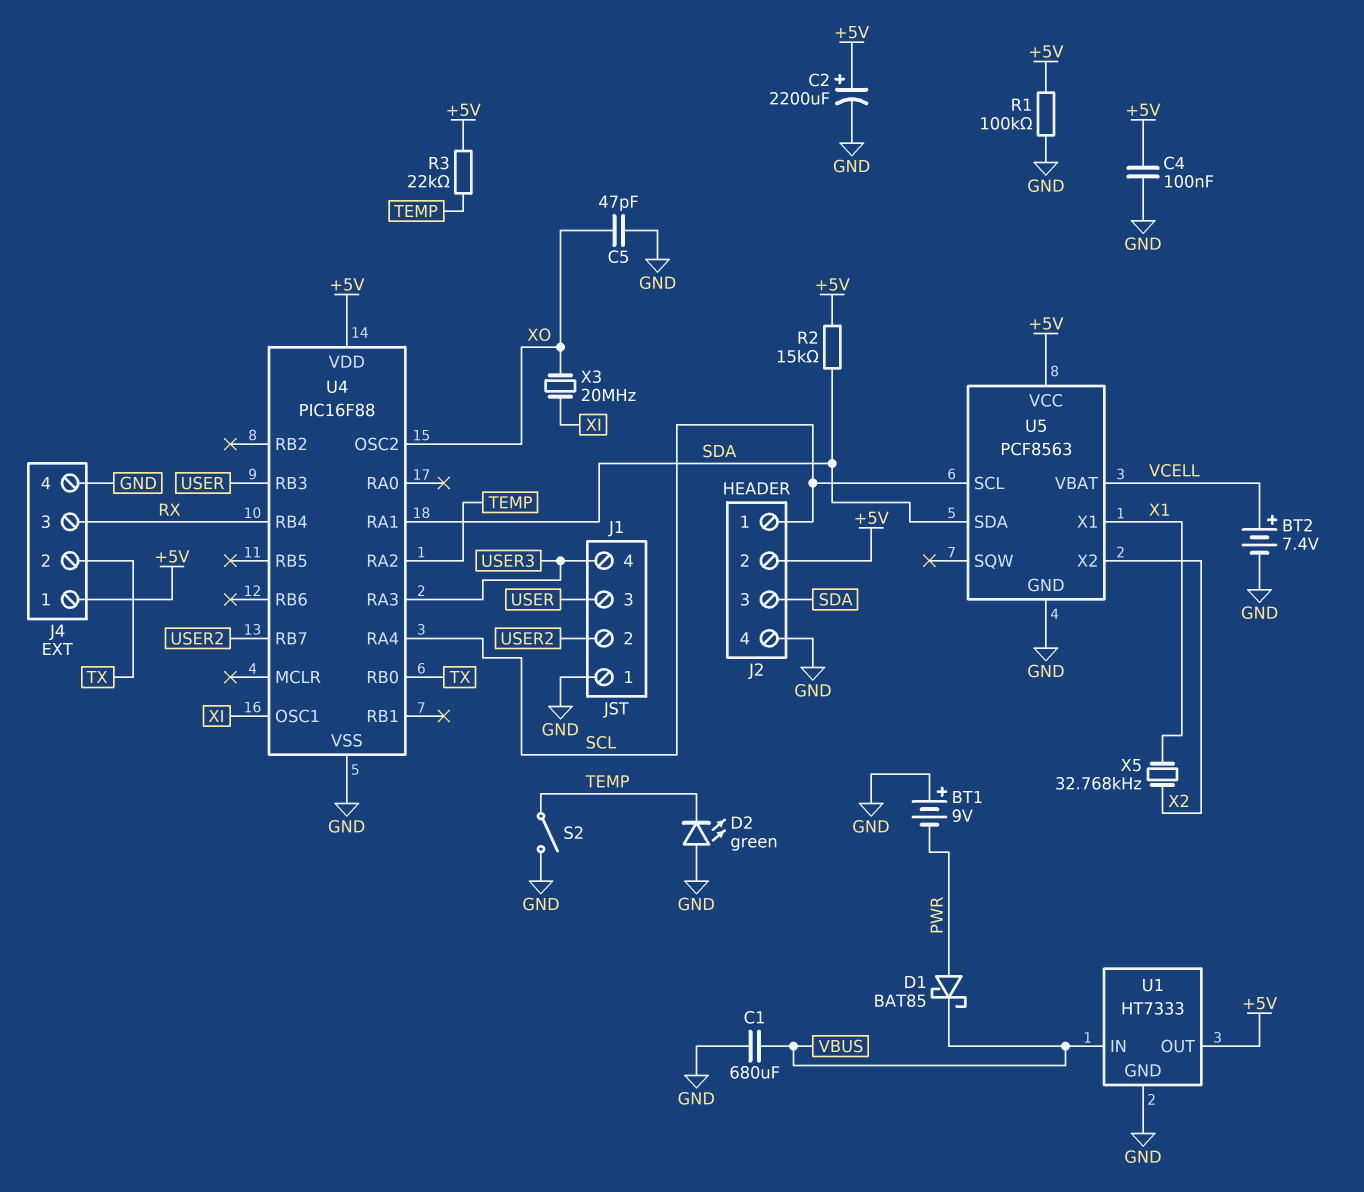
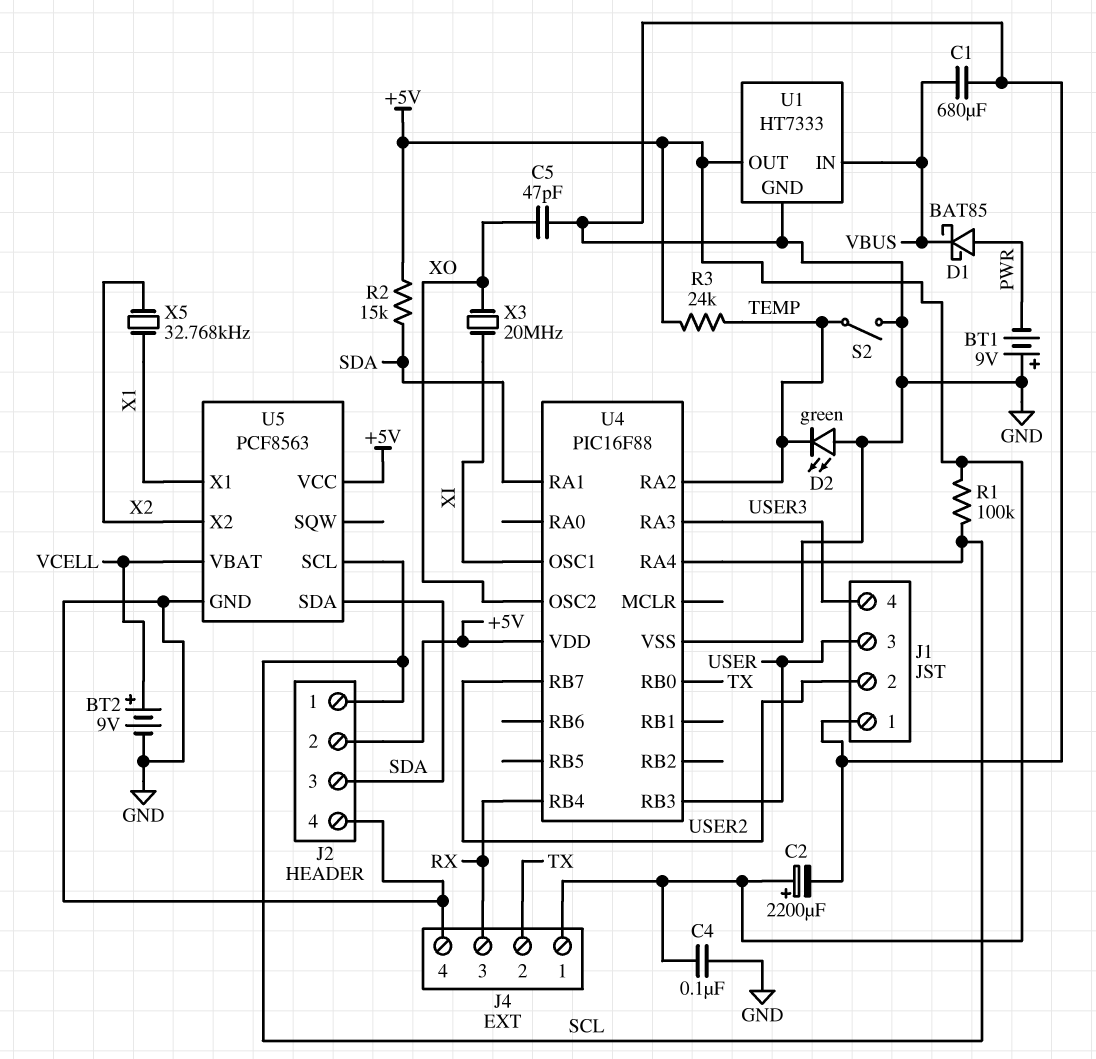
BT2: 7.4V (plus VCELL, minus GND) -> 9V (plus VCELL, minus GND)
R1: 100k (+5V, GND) -> 100k (+5V, SCL)
R3: 22k (+5V, TEMP) -> 24k (+5V, TEMP)

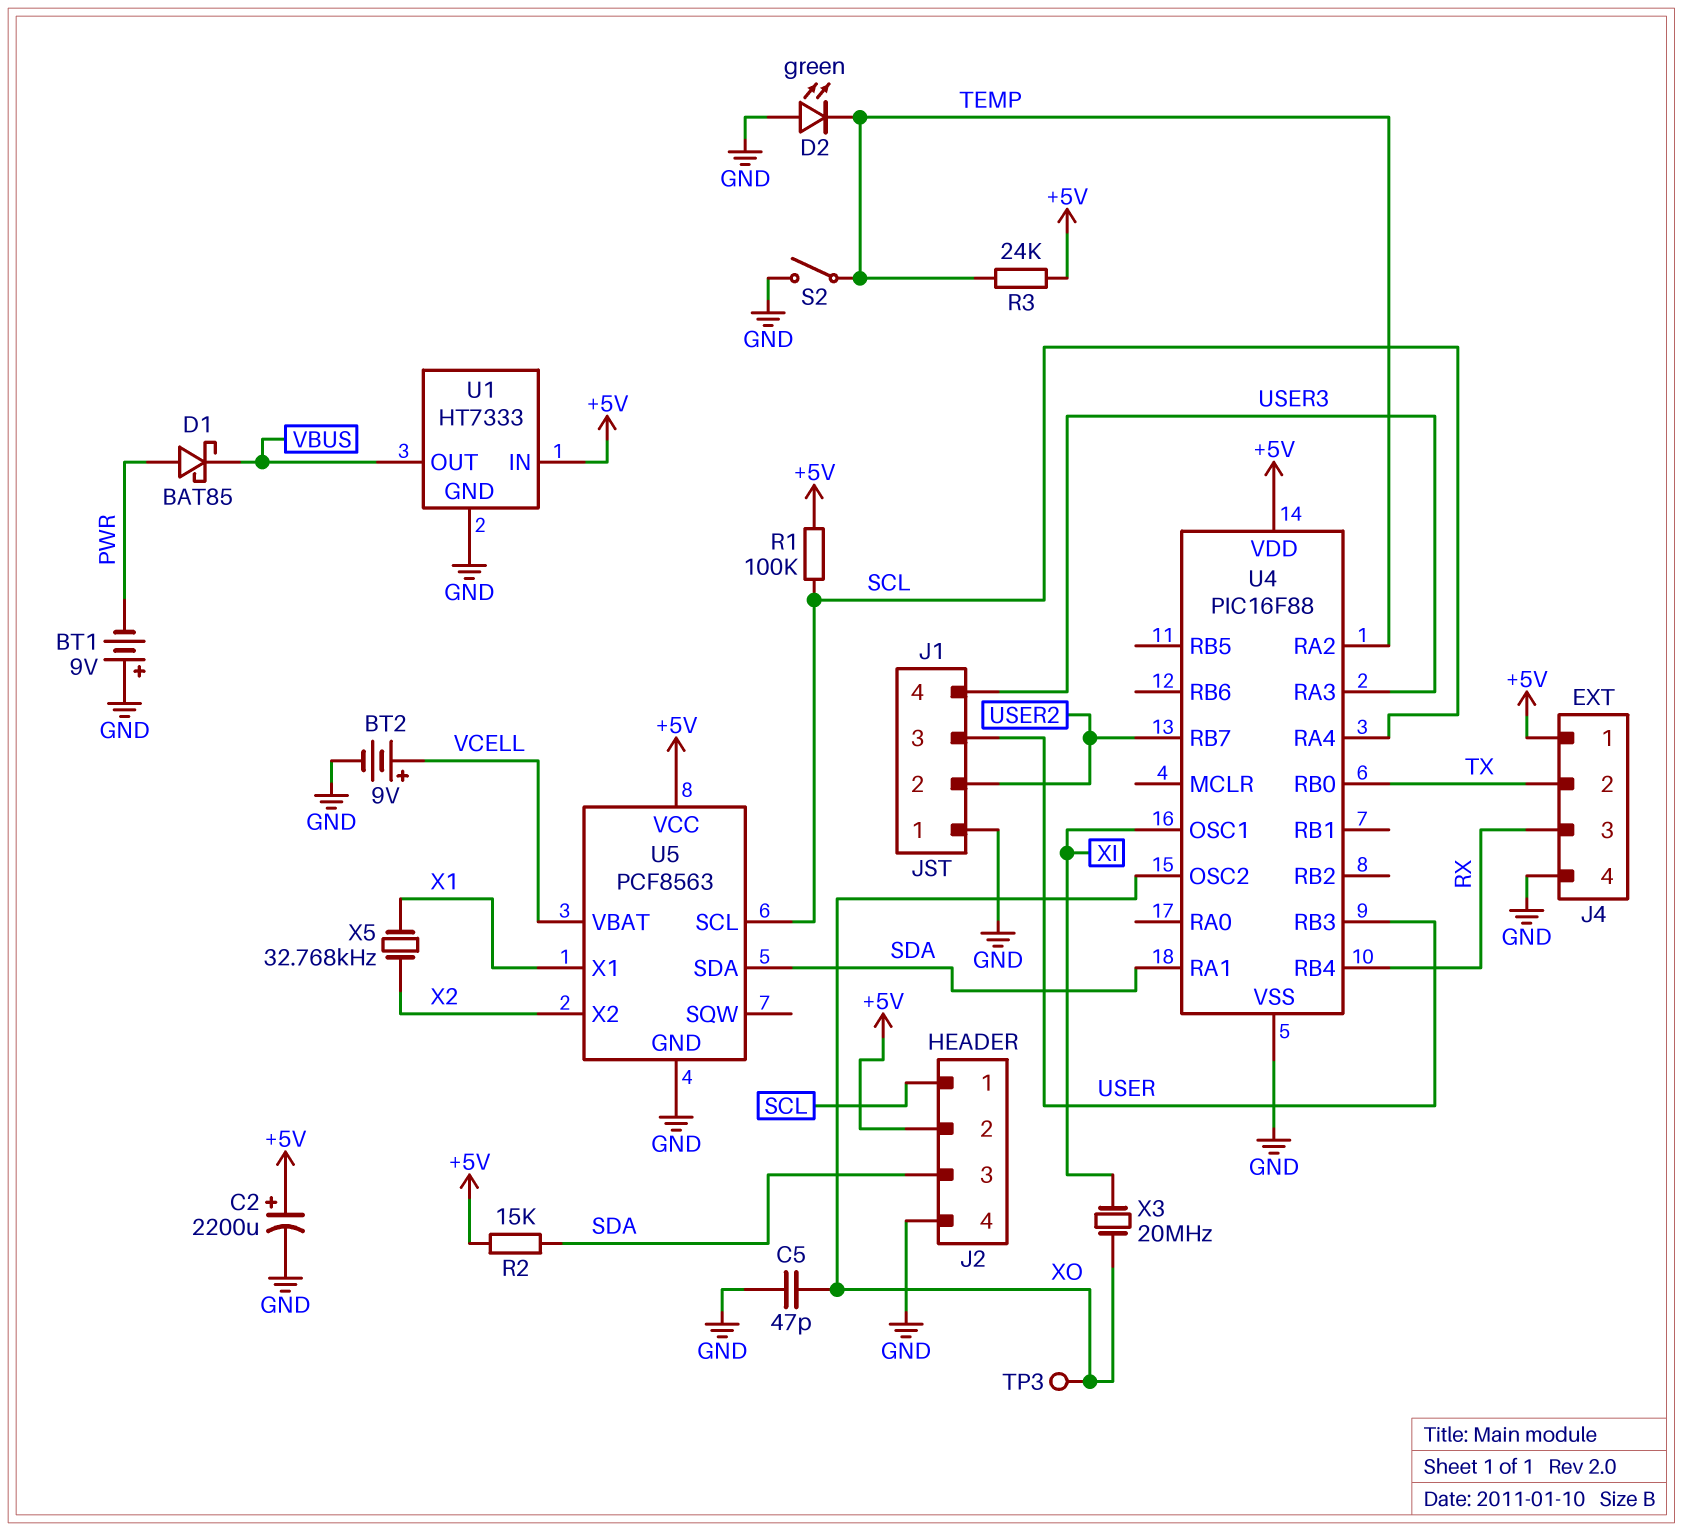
C1: 680uF (GND, VBUS) -> none
C4: 100nF (+5V, GND) -> none
TP3: none -> test point (XO)
U1 pin IN: VBUS -> +5V
U1 pin OUT: +5V -> VBUS

